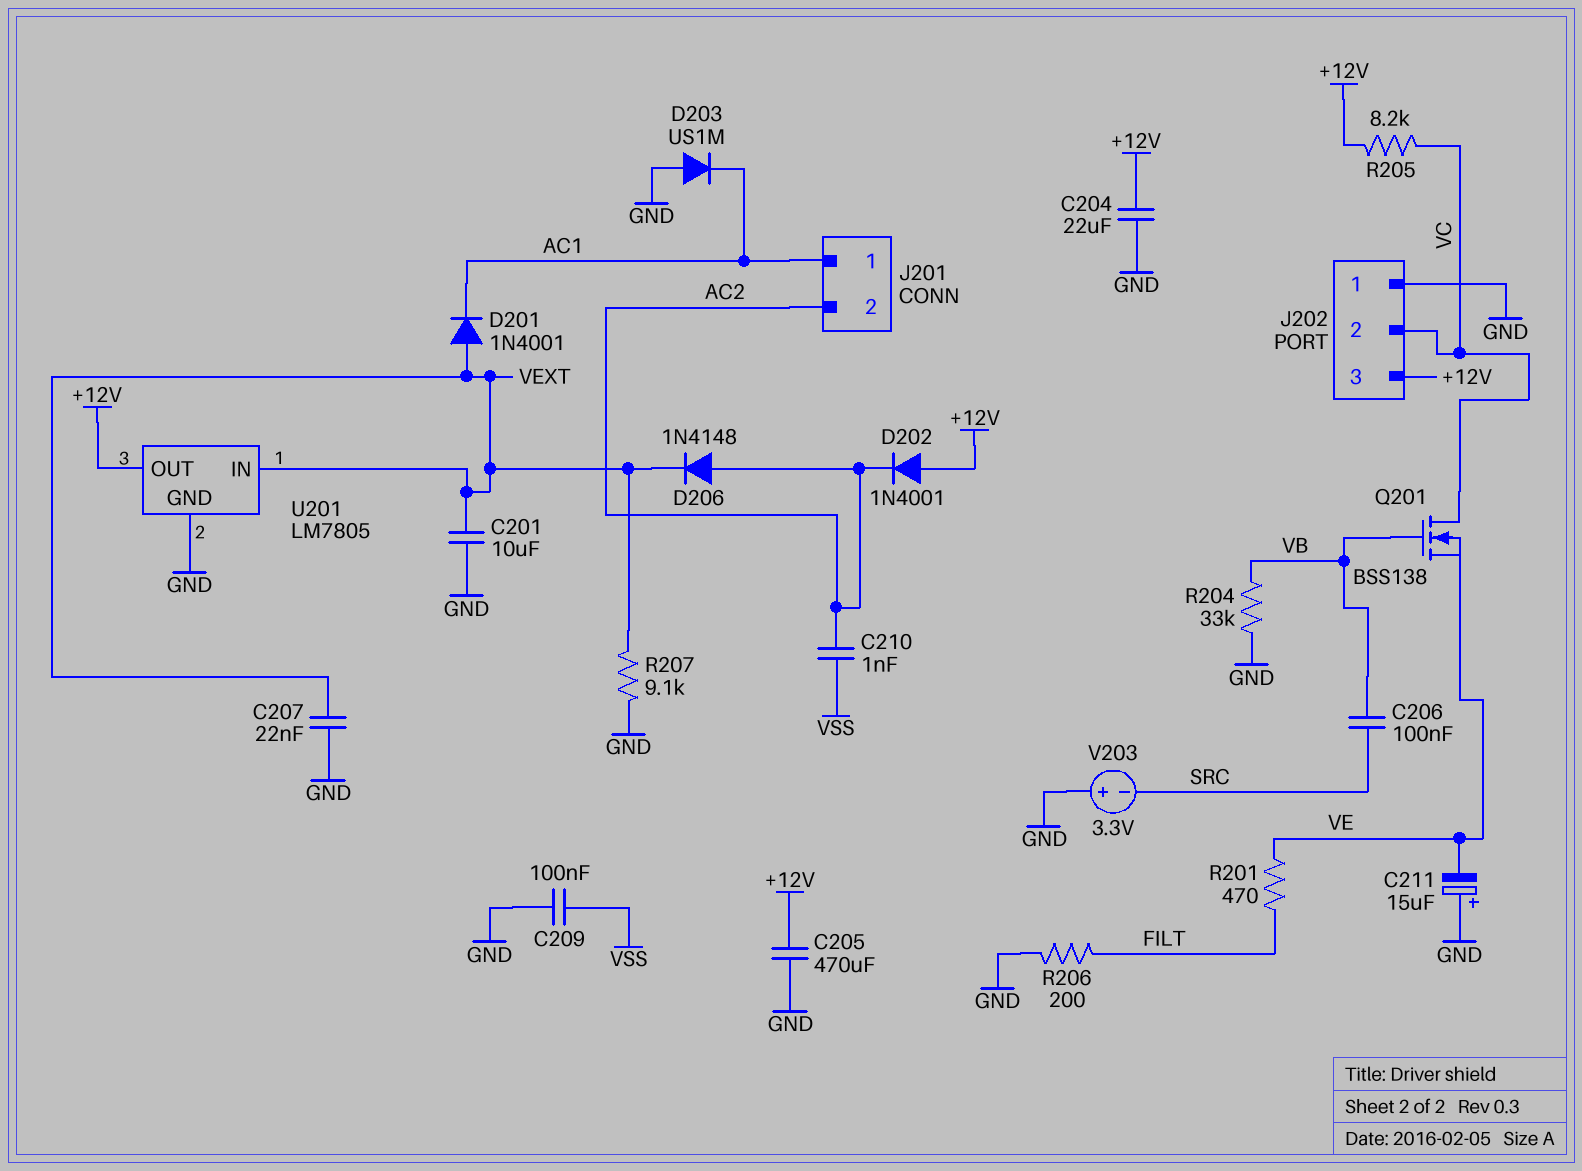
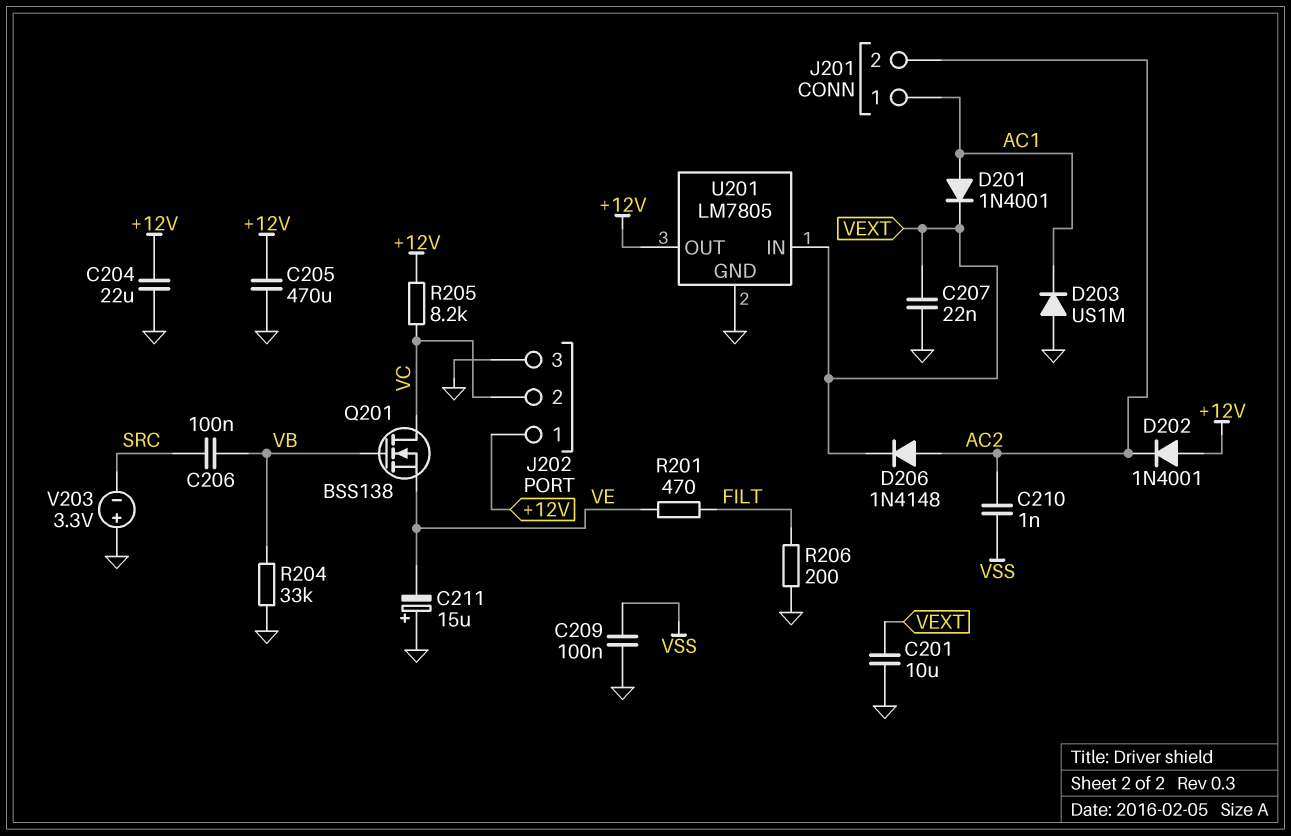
D201: diode 1N4001 (A VEXT, K AC1) -> diode 1N4001 (A AC1, K VEXT)
J202 pin 1: GND -> +12V
J202 pin 3: +12V -> GND
R207: 9.1k (GND, VEXT) -> none

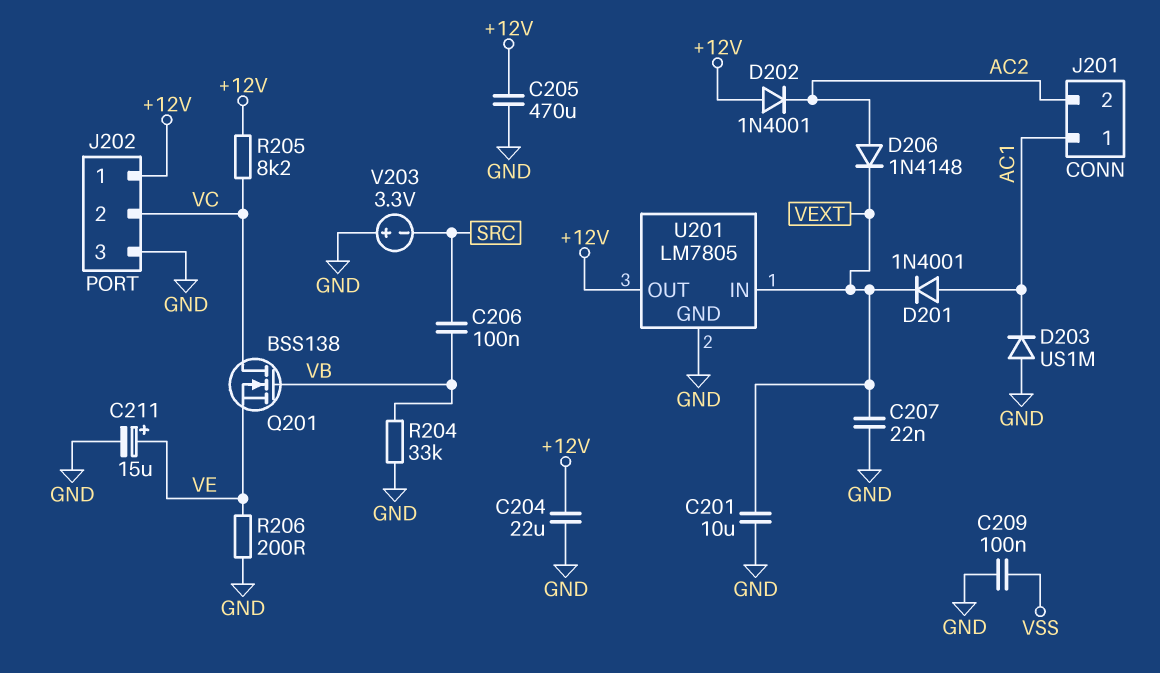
C210: 1nF (AC2, VSS) -> none
C211: 15uF (plus GND, minus VE) -> 15uF (plus VE, minus GND)
R201: 470 (FILT, VE) -> none
R206: 200 (FILT, GND) -> 200 (GND, VE)

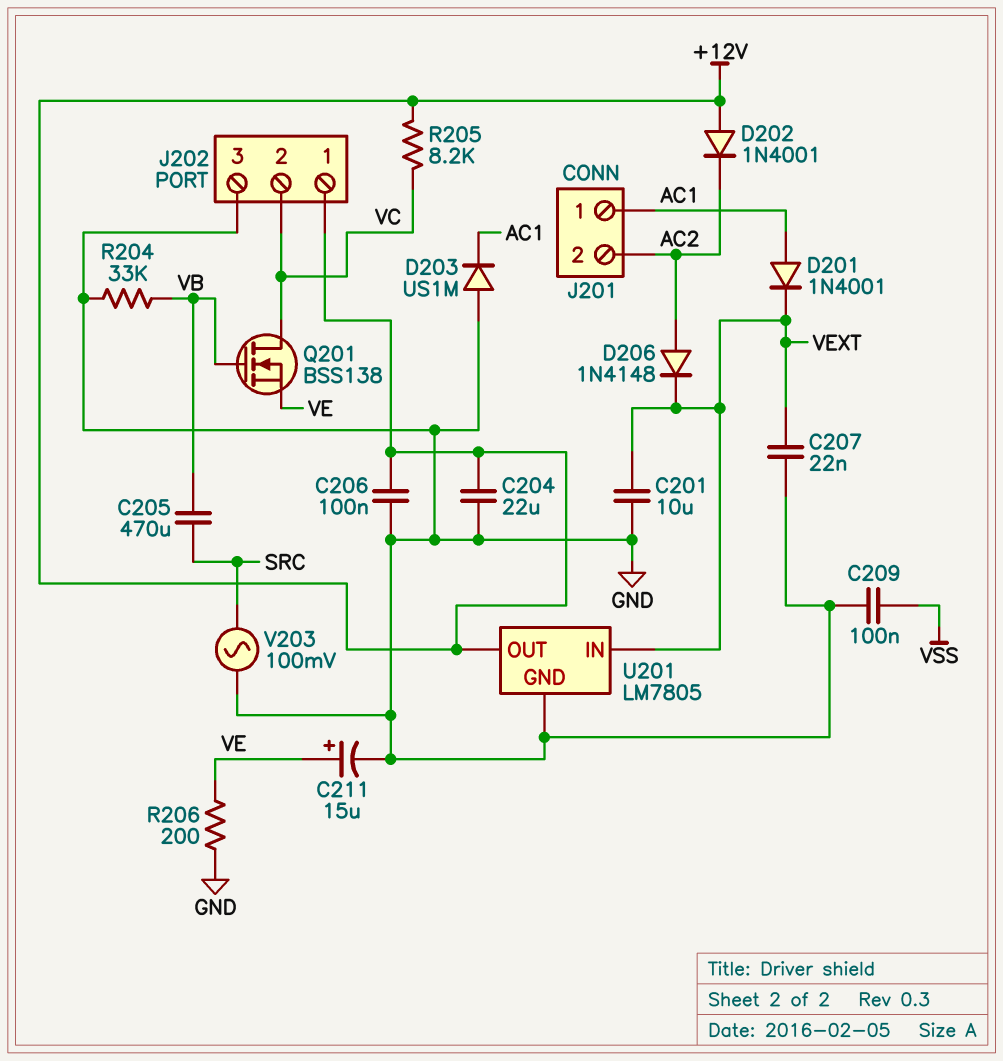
C205: 470uF (+12V, GND) -> 470uF (SRC, VB)
C206: 100nF (SRC, VB) -> 100nF (+12V, GND)
V203: 3.3V (plus GND, minus SRC) -> AC 100mV (GND, SRC)

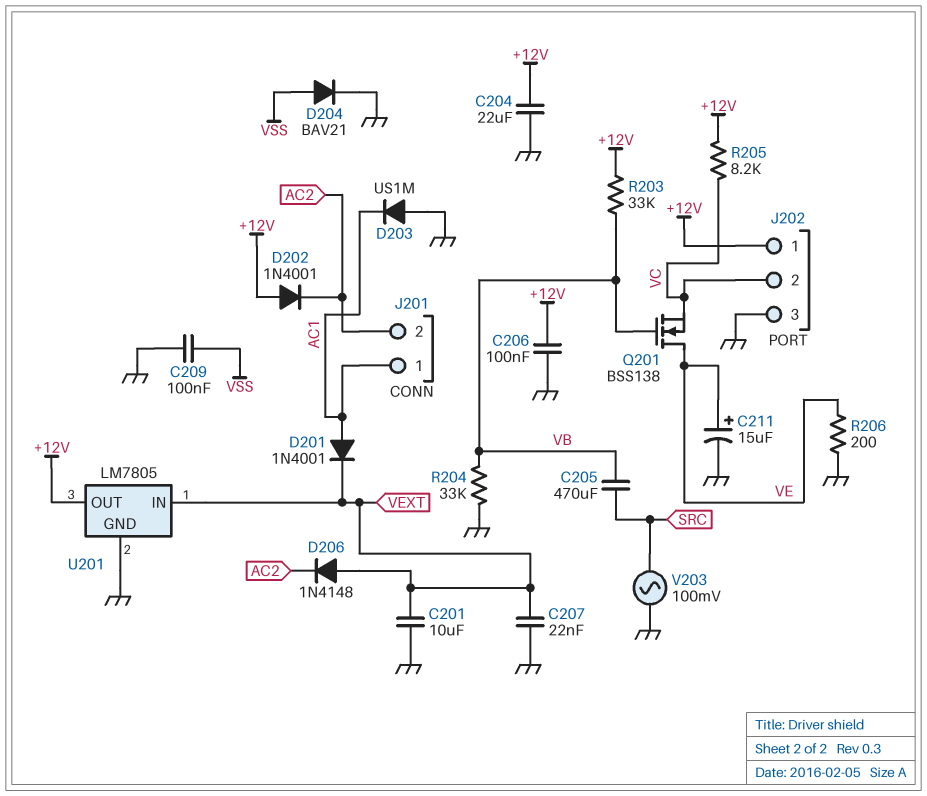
D204: none -> diode BAV21 (A VSS, K GND)
D206: diode 1N4148 (A AC2, K VEXT) -> diode 1N4148 (A VEXT, K AC2)
Q201: NMOS BSS138 (G VB, D VC, S VE) -> NMOS BSS138 (G VB, D VE, S VC)
R203: none -> 33k (+12V, VB)

